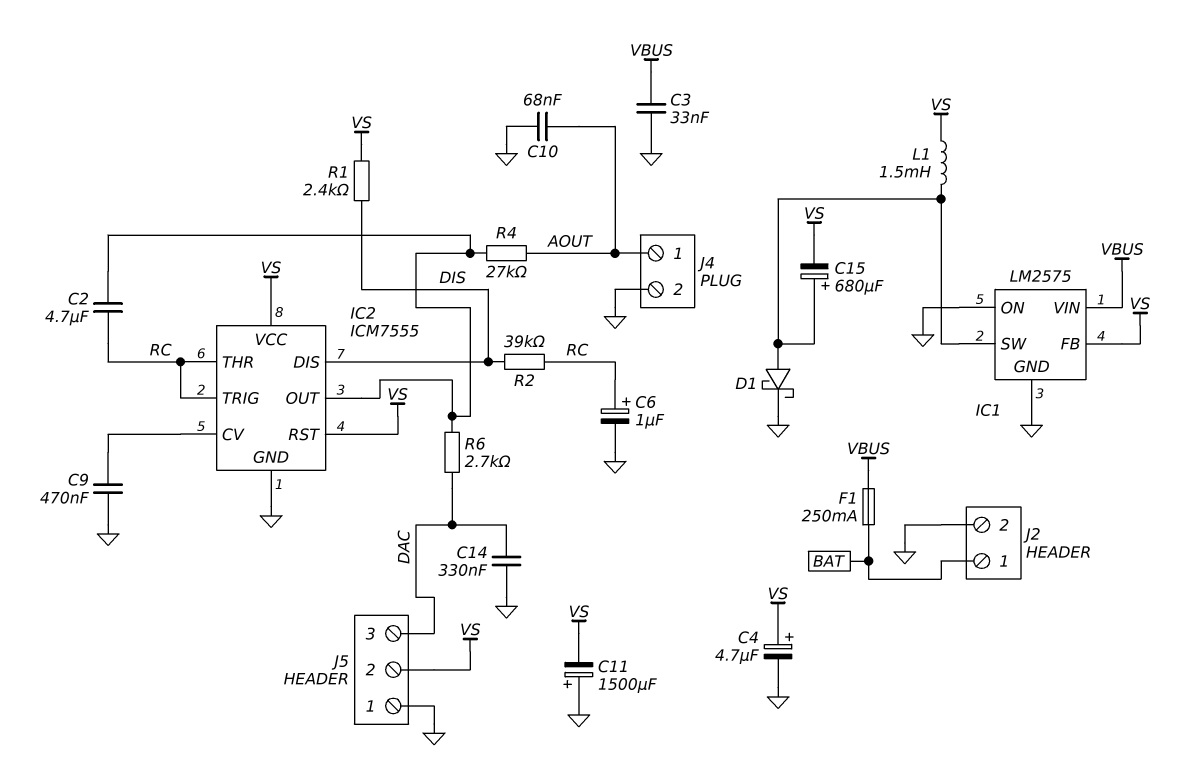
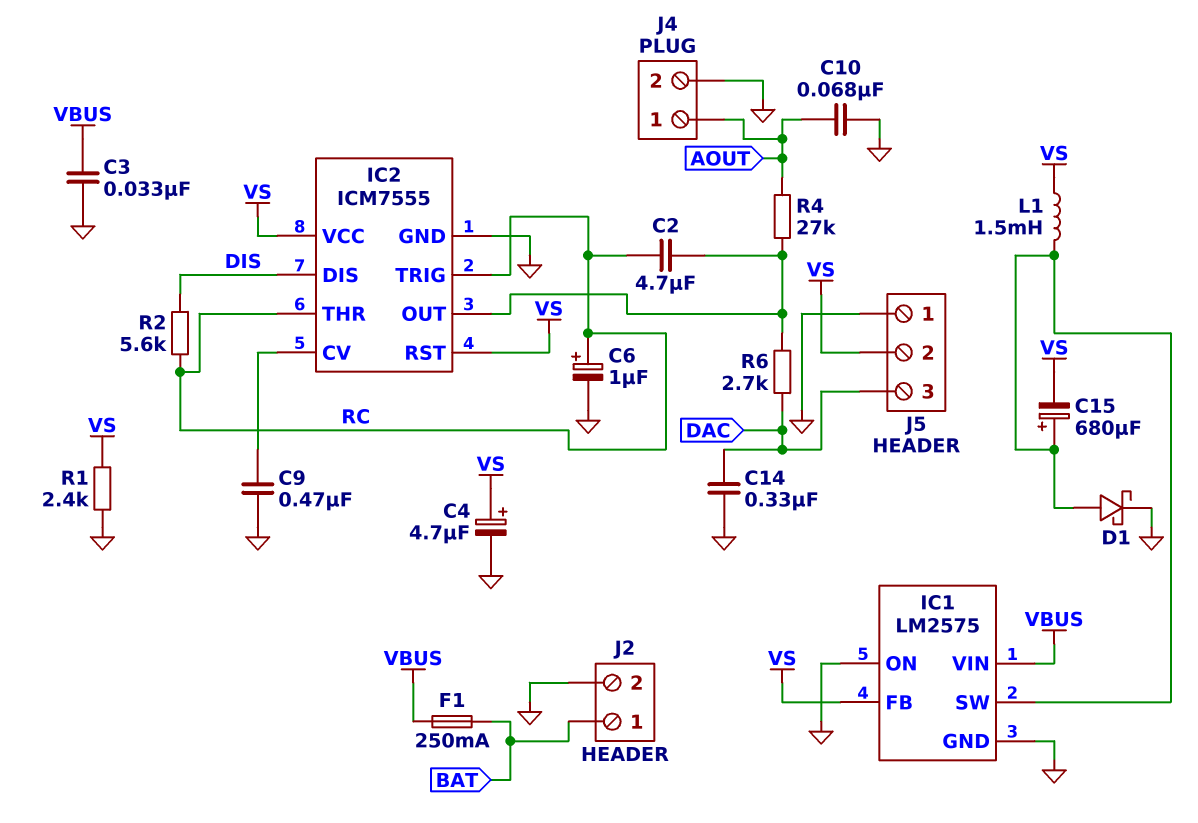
C11: 1500uF (plus GND, minus VS) -> none
R1: 2.4k (DIS, VS) -> 2.4k (GND, VS)
R2: 39k (DIS, RC) -> 5.6k (DIS, RC)

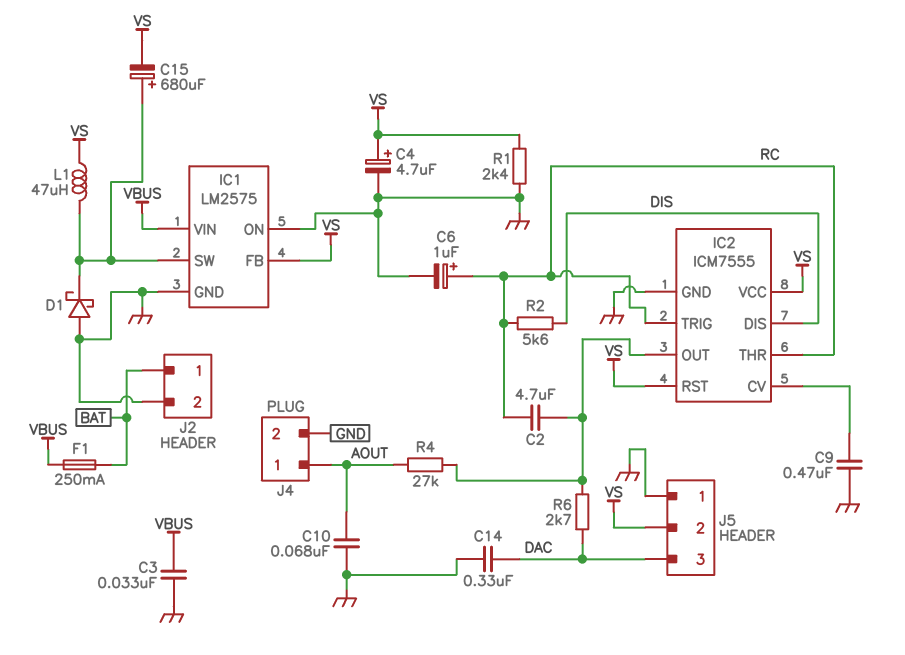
D1: schottky (A IC1/SW, K GND) -> schottky (A GND, K IC1/SW)
L1: 1.5mH (IC1/SW, VS) -> 47uH (IC1/SW, VS)

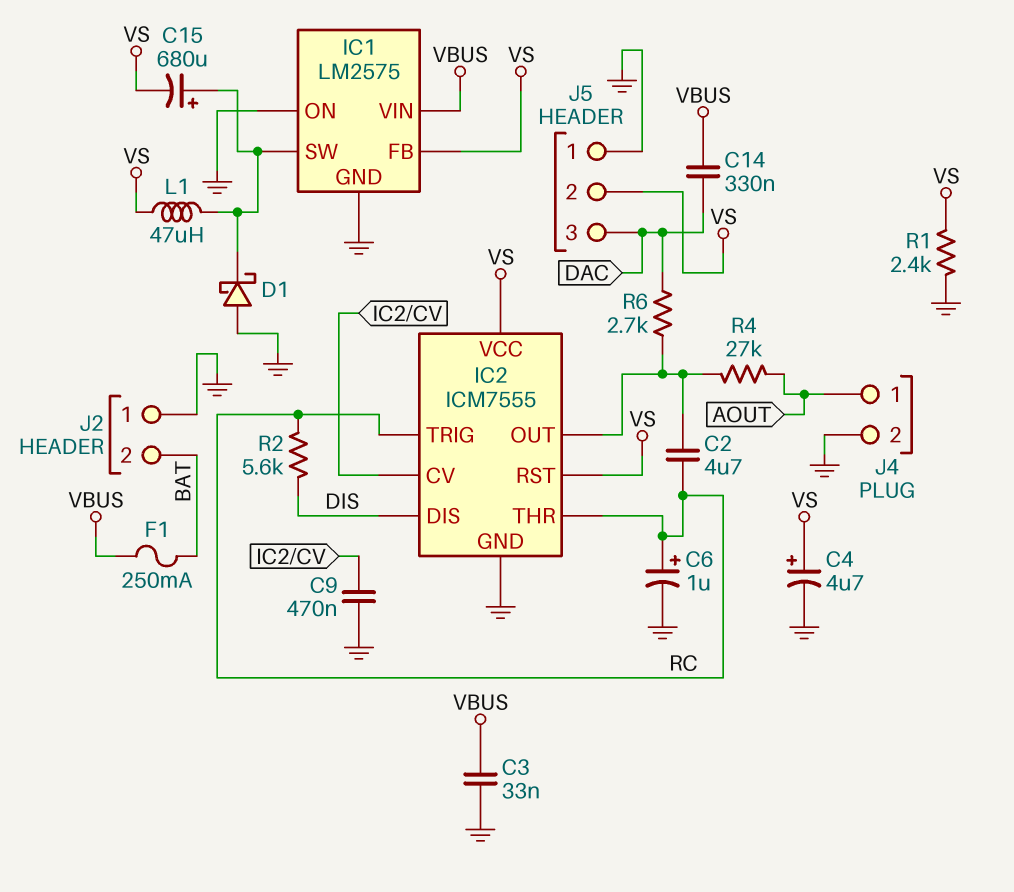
C10: 68nF (AOUT, GND) -> none
C14: 330nF (DAC, GND) -> 330nF (DAC, VBUS)
J2 pin 1: BAT -> GND
J2 pin 2: GND -> BAT

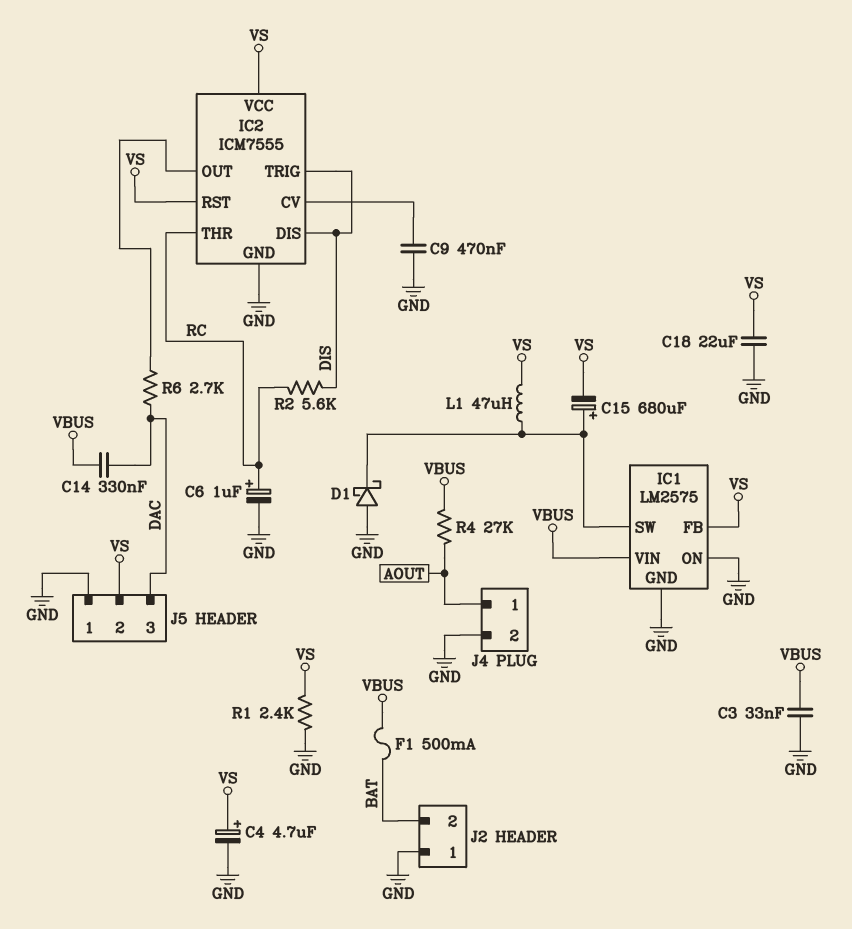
C2: 4.7uF (IC2/OUT, RC) -> none
C18: none -> 22uF (GND, VS)
F1: 250mA (BAT, VBUS) -> 500mA (BAT, VBUS)
IC2 pin TRIG: RC -> DIS
R4: 27k (AOUT, IC2/OUT) -> 27k (AOUT, VBUS)

